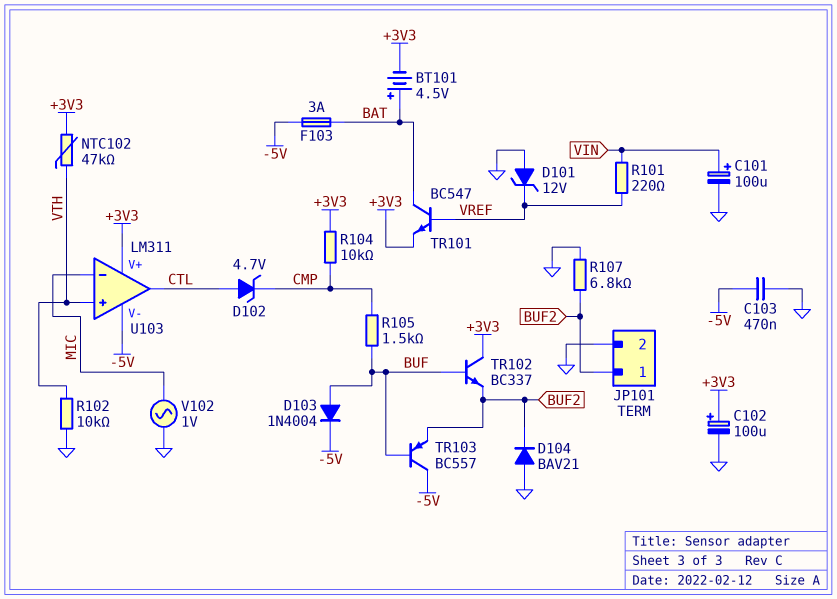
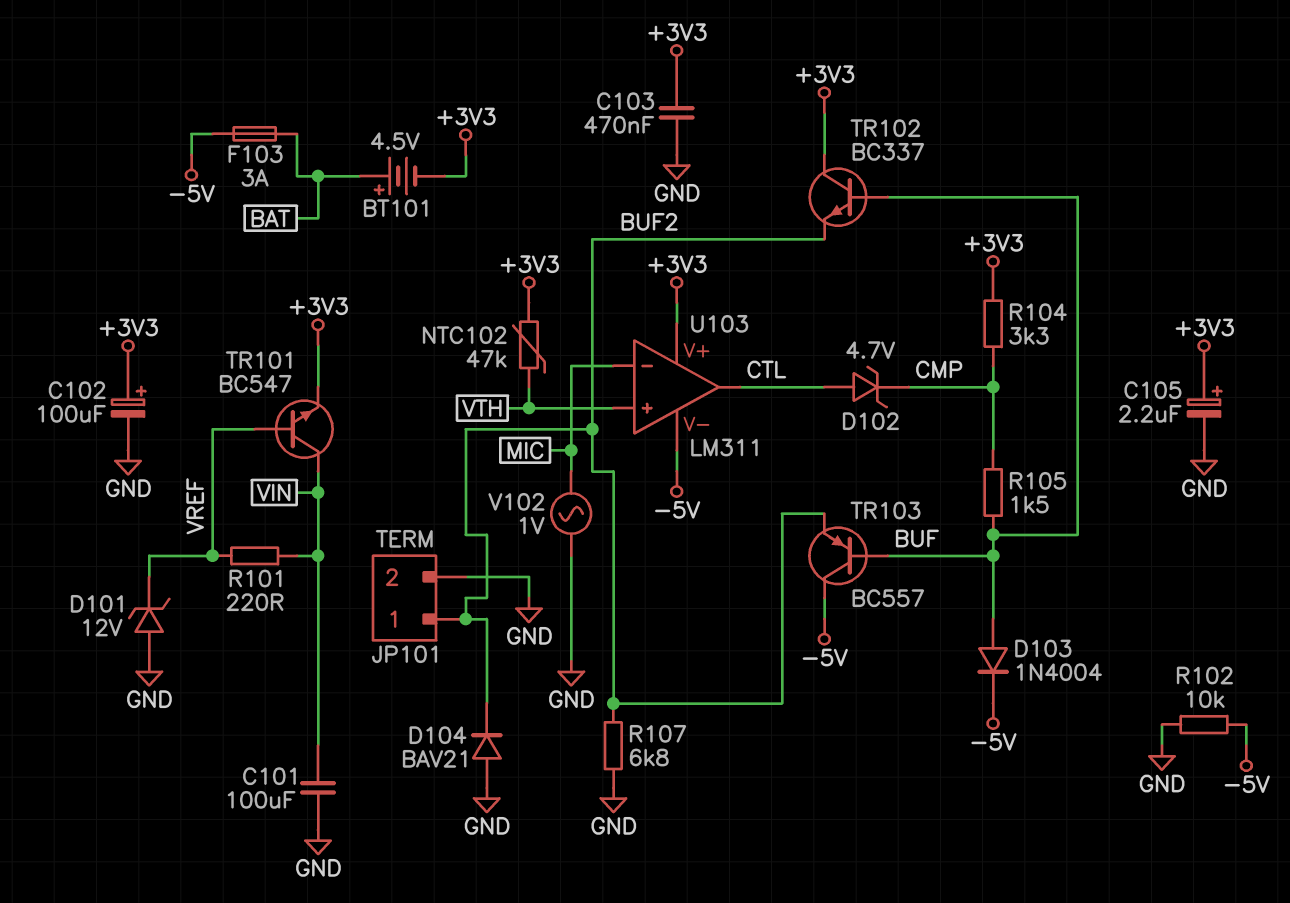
C101: 100uF (plus VIN, minus GND) -> 100uF (GND, VIN)
C103: 470nF (-5V, GND) -> 470nF (+3V3, GND)
C105: none -> 2.2uF (plus +3V3, minus GND)
R102: 10k (GND, VTH) -> 10k (-5V, GND)
R104: 10k (+3V3, CMP) -> 3.3k (+3V3, CMP)
TR101: NPN BC547 (B VREF, C BAT, E +3V3) -> NPN BC547 (B VREF, C VIN, E +3V3)

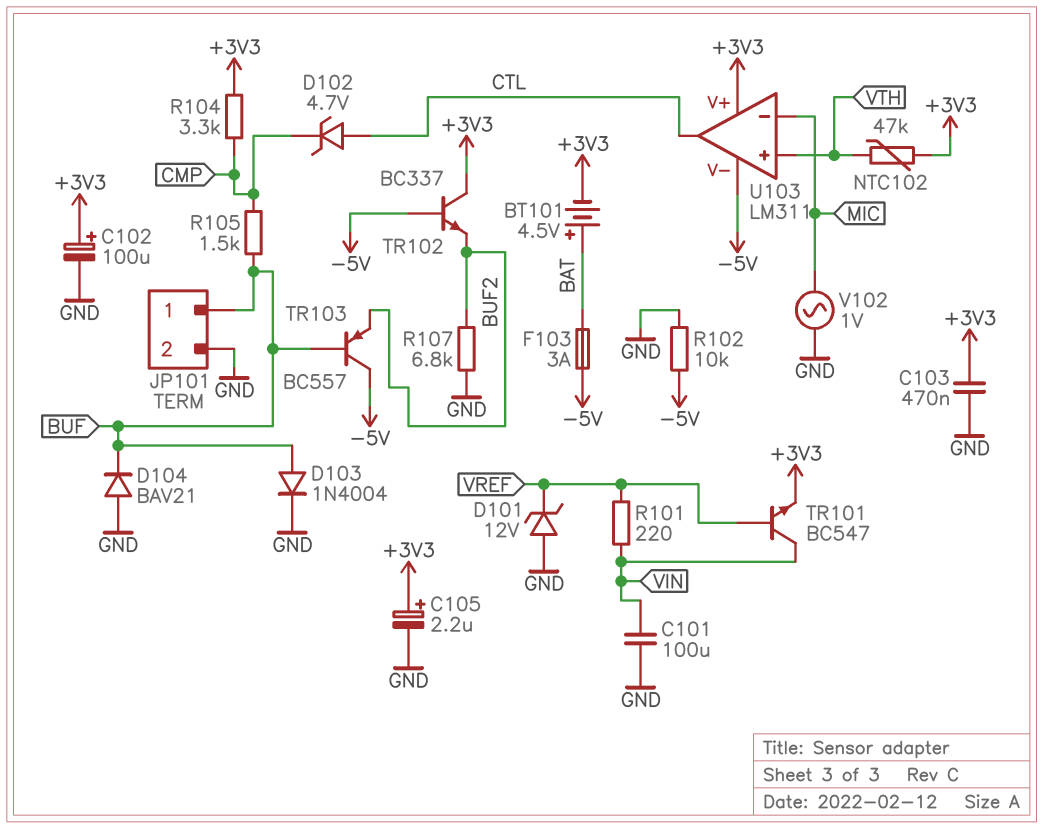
D103: diode 1N4004 (A BUF, K -5V) -> diode 1N4004 (A BUF, K GND)
D104: diode BAV21 (A GND, K BUF2) -> diode BAV21 (A GND, K BUF)
JP101 pin 1: BUF2 -> BUF
TR102: NPN BC337 (B BUF, C +3V3, E BUF2) -> NPN BC337 (B -5V, C +3V3, E BUF2)

